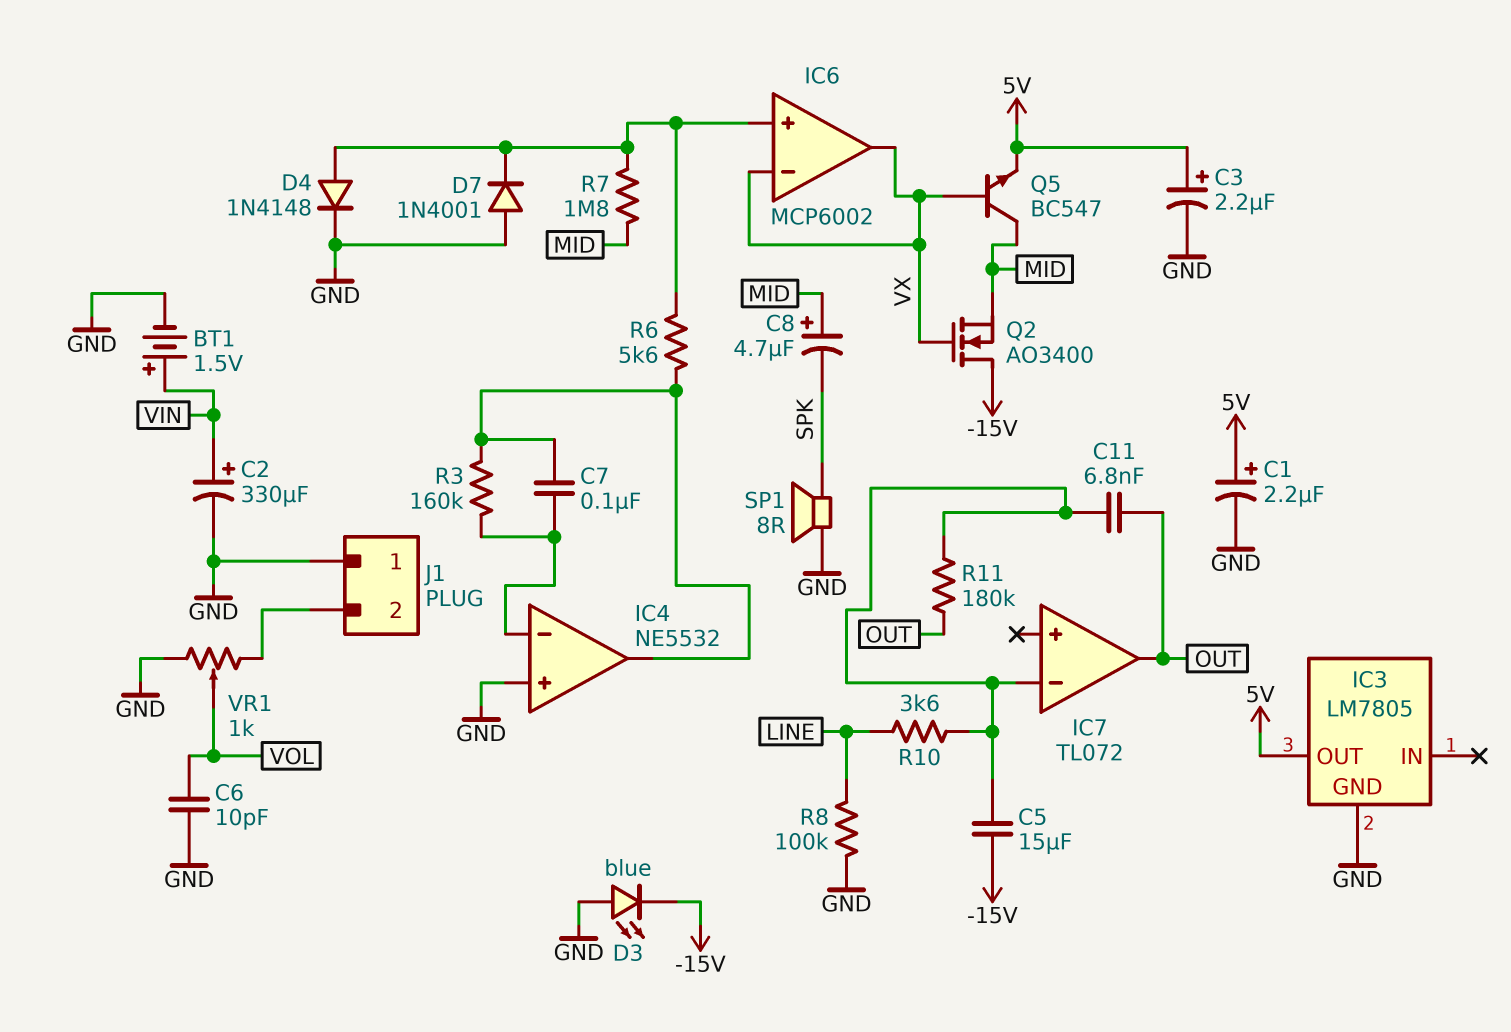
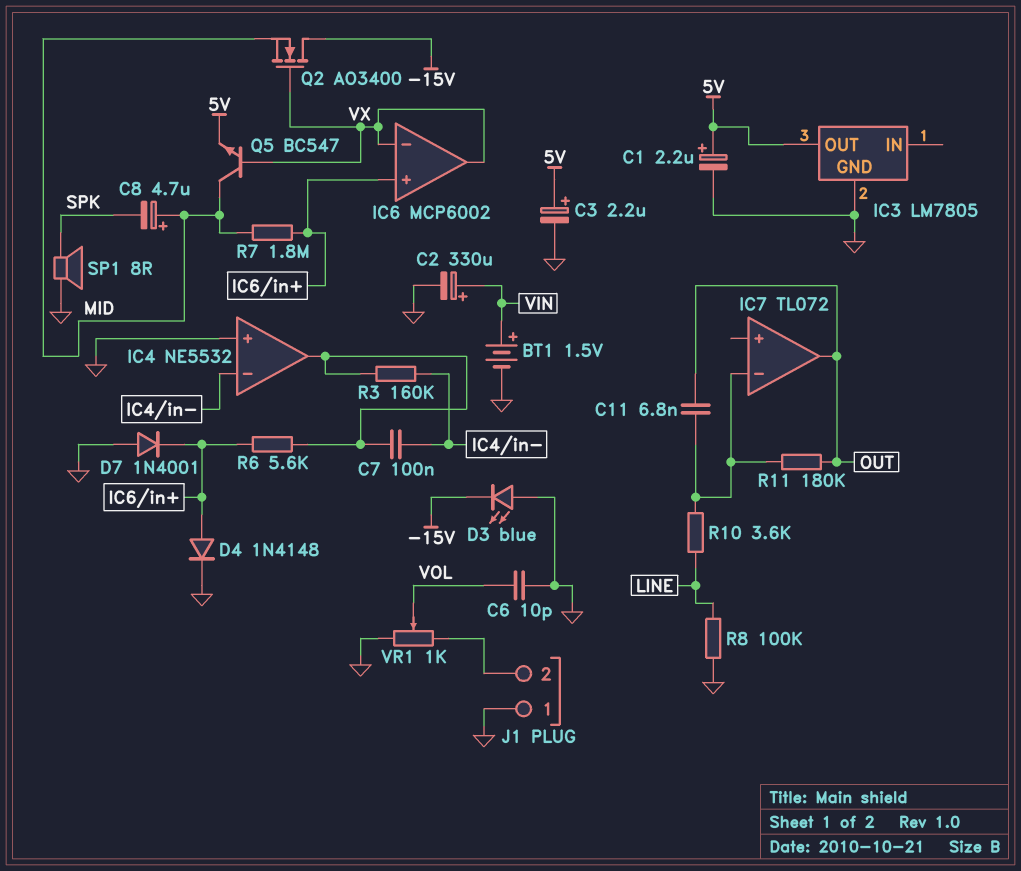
C5: 15uF (-15V, IC7/in-) -> none

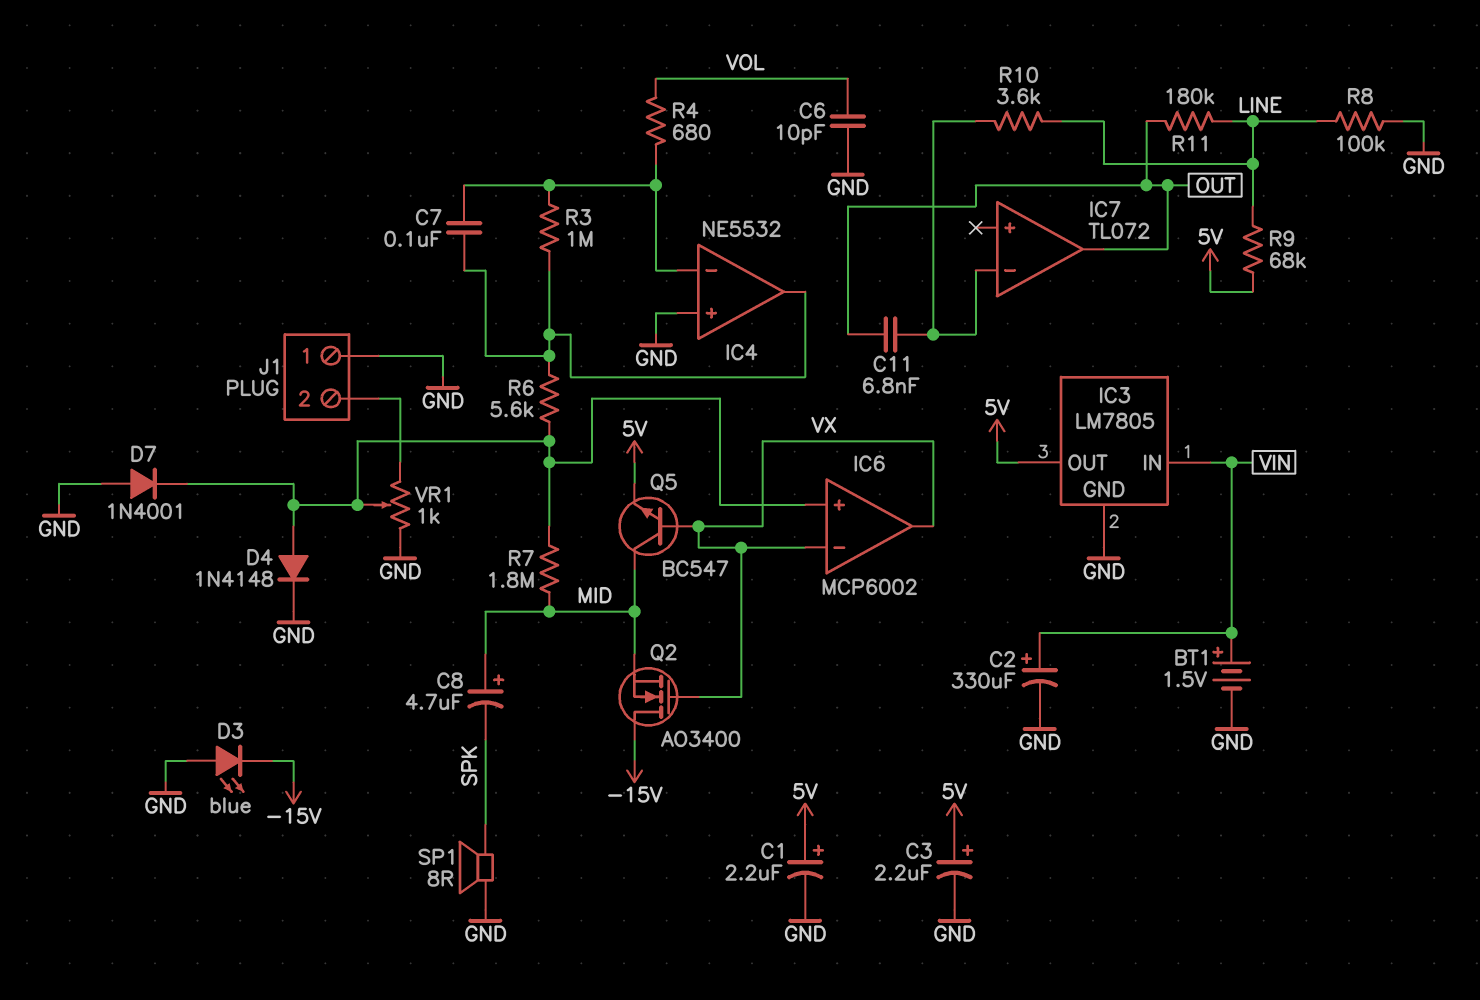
IC3 pin IN: none -> VIN
R3: 160k (IC4/in-, IC4/out) -> 1M (IC4/in-, IC4/out)
R4: none -> 680 (IC4/in-, VOL)
R9: none -> 68k (5V, LINE)
R11: 180k (IC7/in-, OUT) -> 180k (LINE, OUT)
VR1: 1k (GND, J1/2, wiper VOL) -> 1k (GND, J1/2, wiper IC6/in+)

